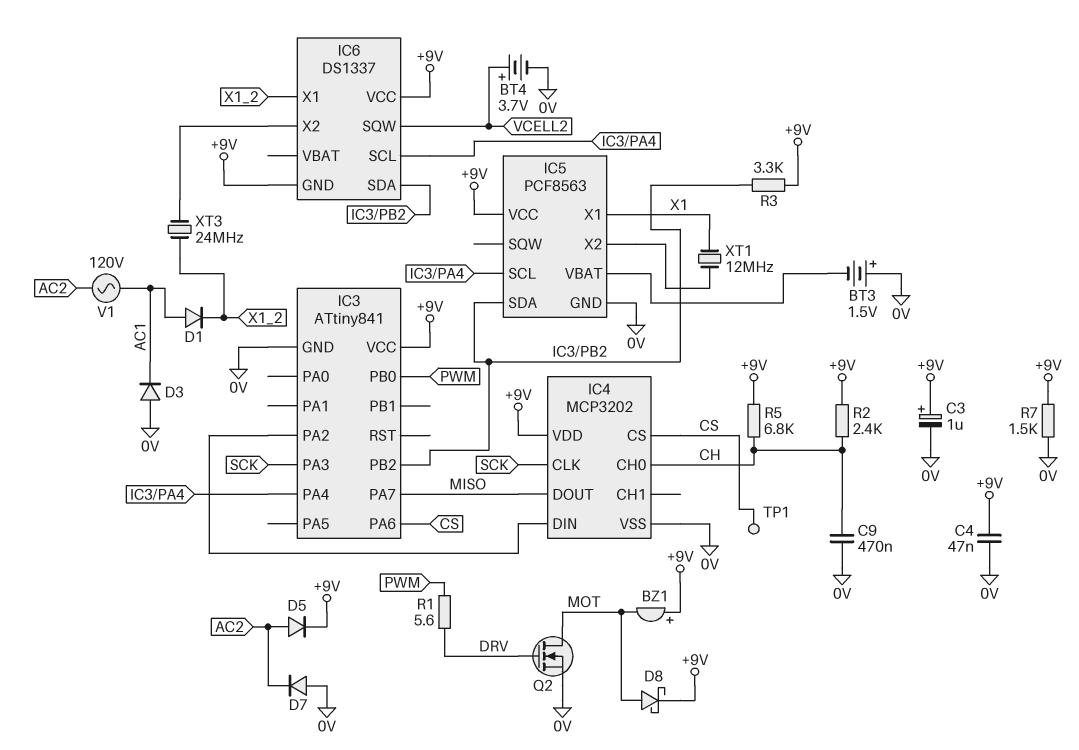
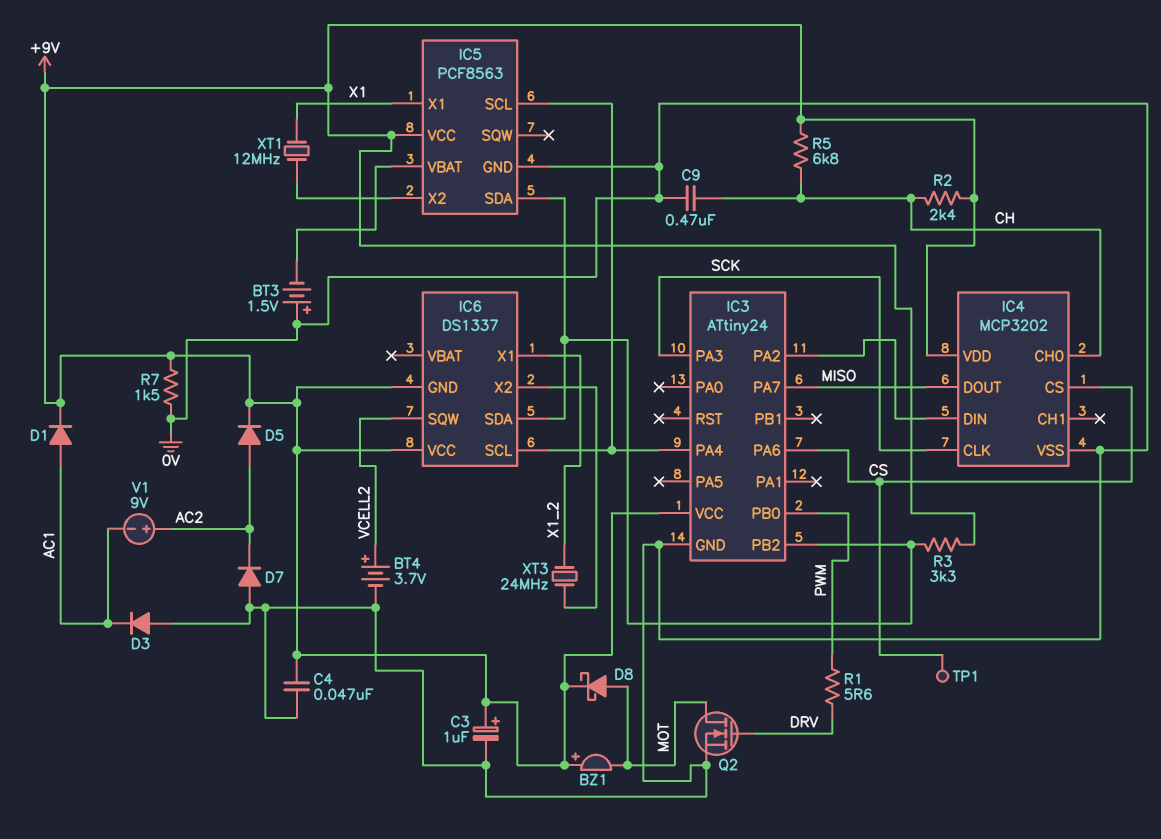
D1: diode (A AC1, K X1_2) -> diode (A AC1, K +9V)
IC3: ATtiny841 -> ATtiny24
V1: AC 120V (AC1, AC2) -> 9V (plus AC2, minus AC1)

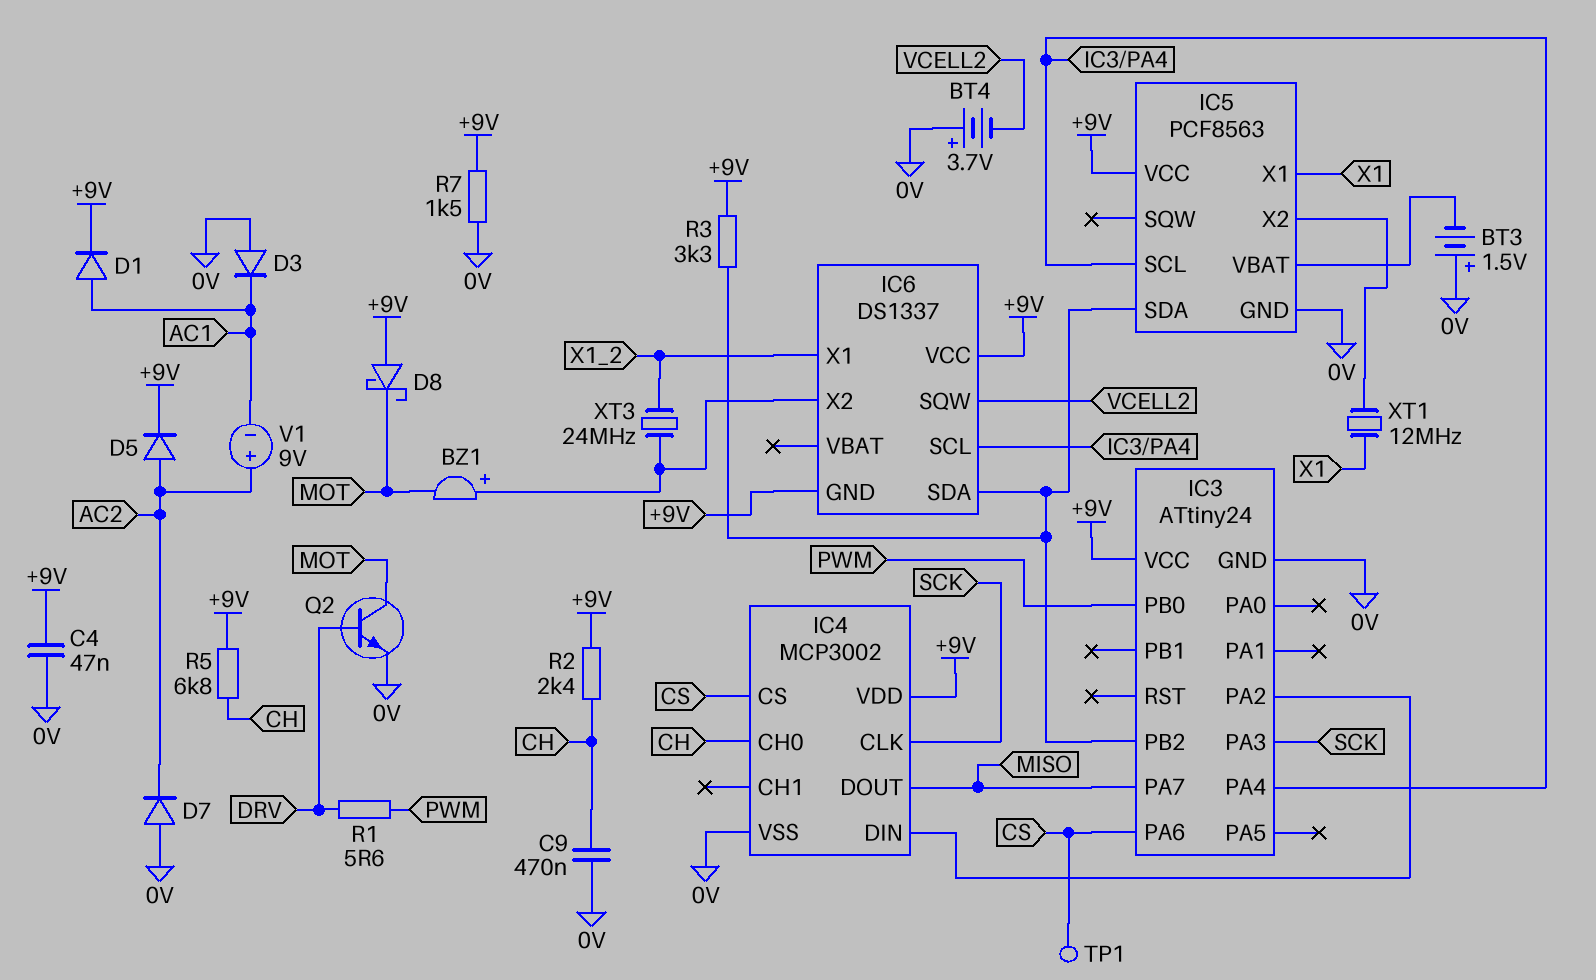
BT4: 3.7V (plus VCELL2, minus 0V) -> 3.7V (plus 0V, minus VCELL2)
BZ1: buzzer (plus +9V, minus MOT) -> buzzer (plus IC6/X2, minus MOT)
C3: 1uF (plus +9V, minus 0V) -> none
D8: schottky (A MOT, K +9V) -> schottky (A +9V, K MOT)
IC4: MCP3202 -> MCP3002
Q2: NMOS (G DRV, D MOT, S 0V) -> NPN (B DRV, C MOT, E 0V)

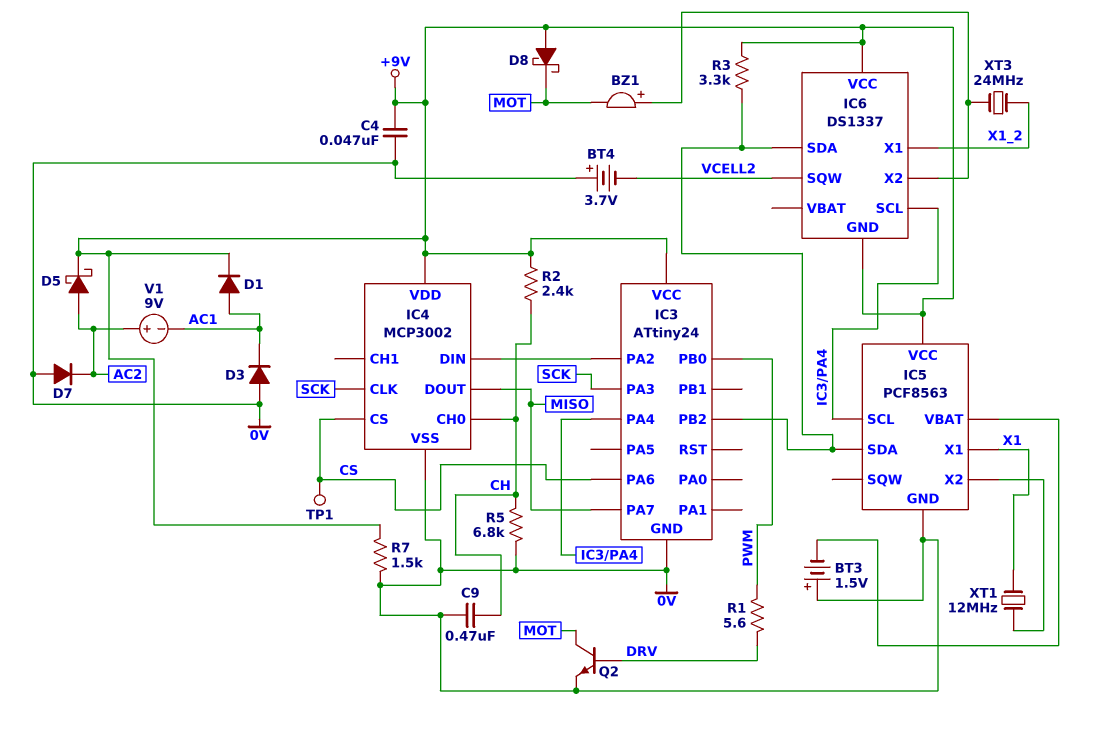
D5: diode (A AC2, K +9V) -> schottky (A AC2, K +9V)
R5: 6.8k (+9V, CH) -> 6.8k (0V, CH)

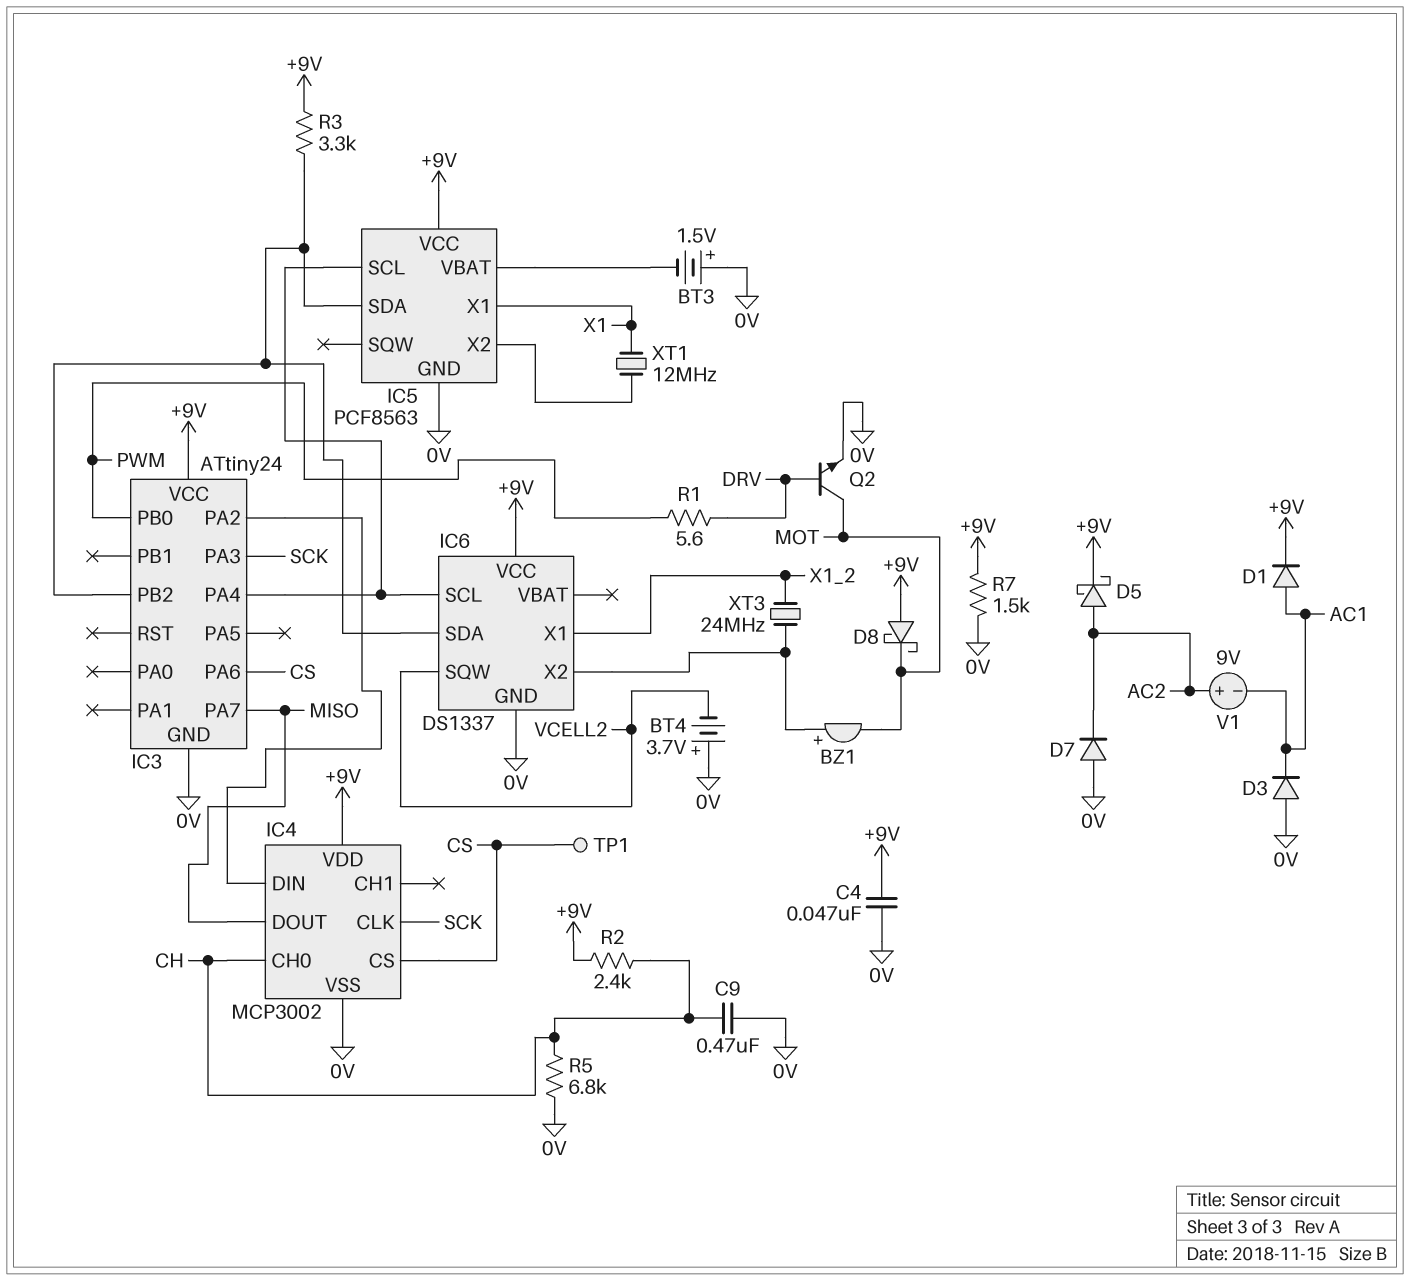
IC6 pin GND: +9V -> 0V

